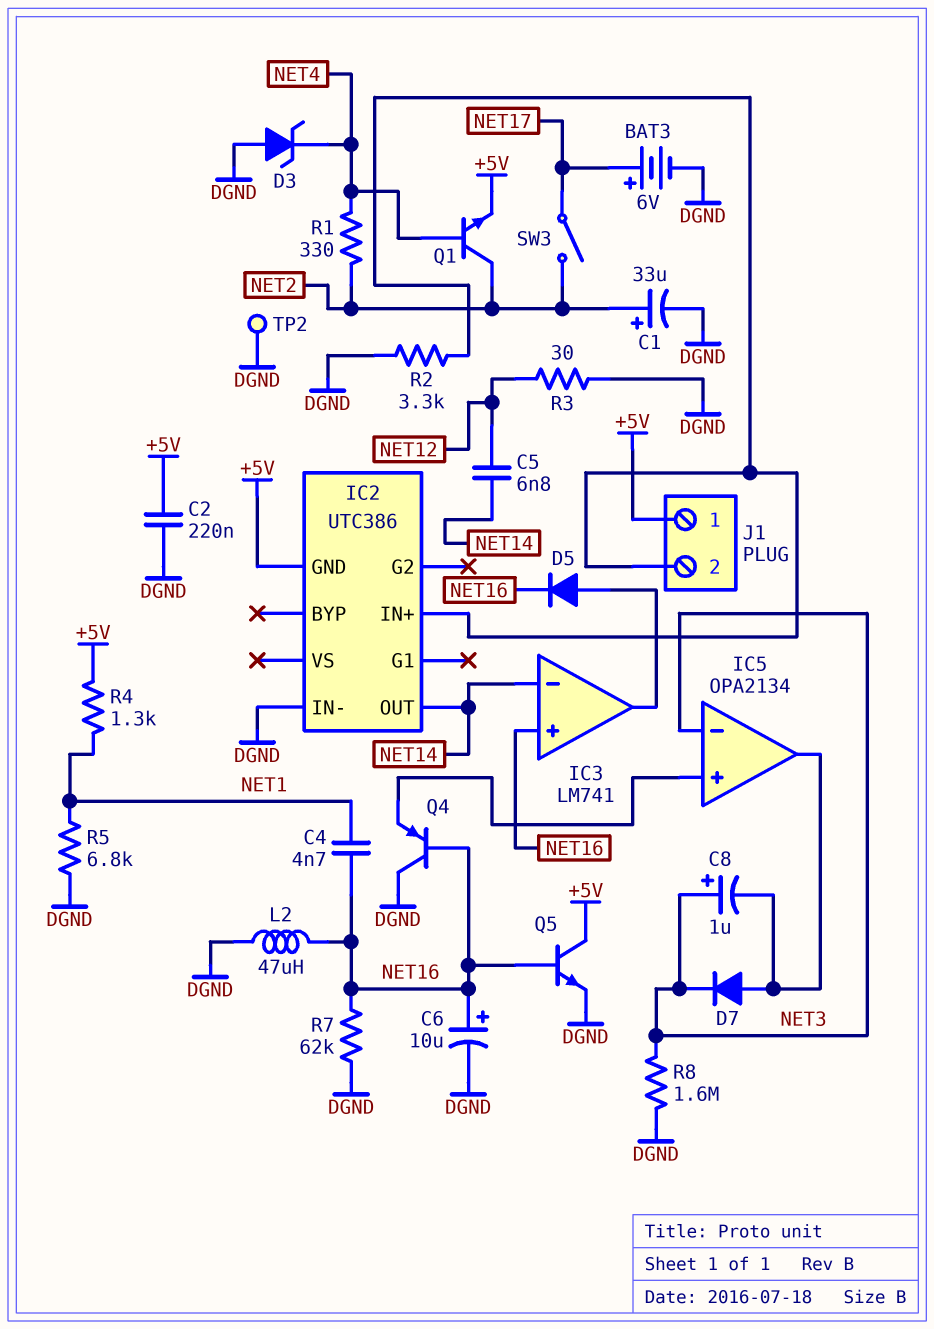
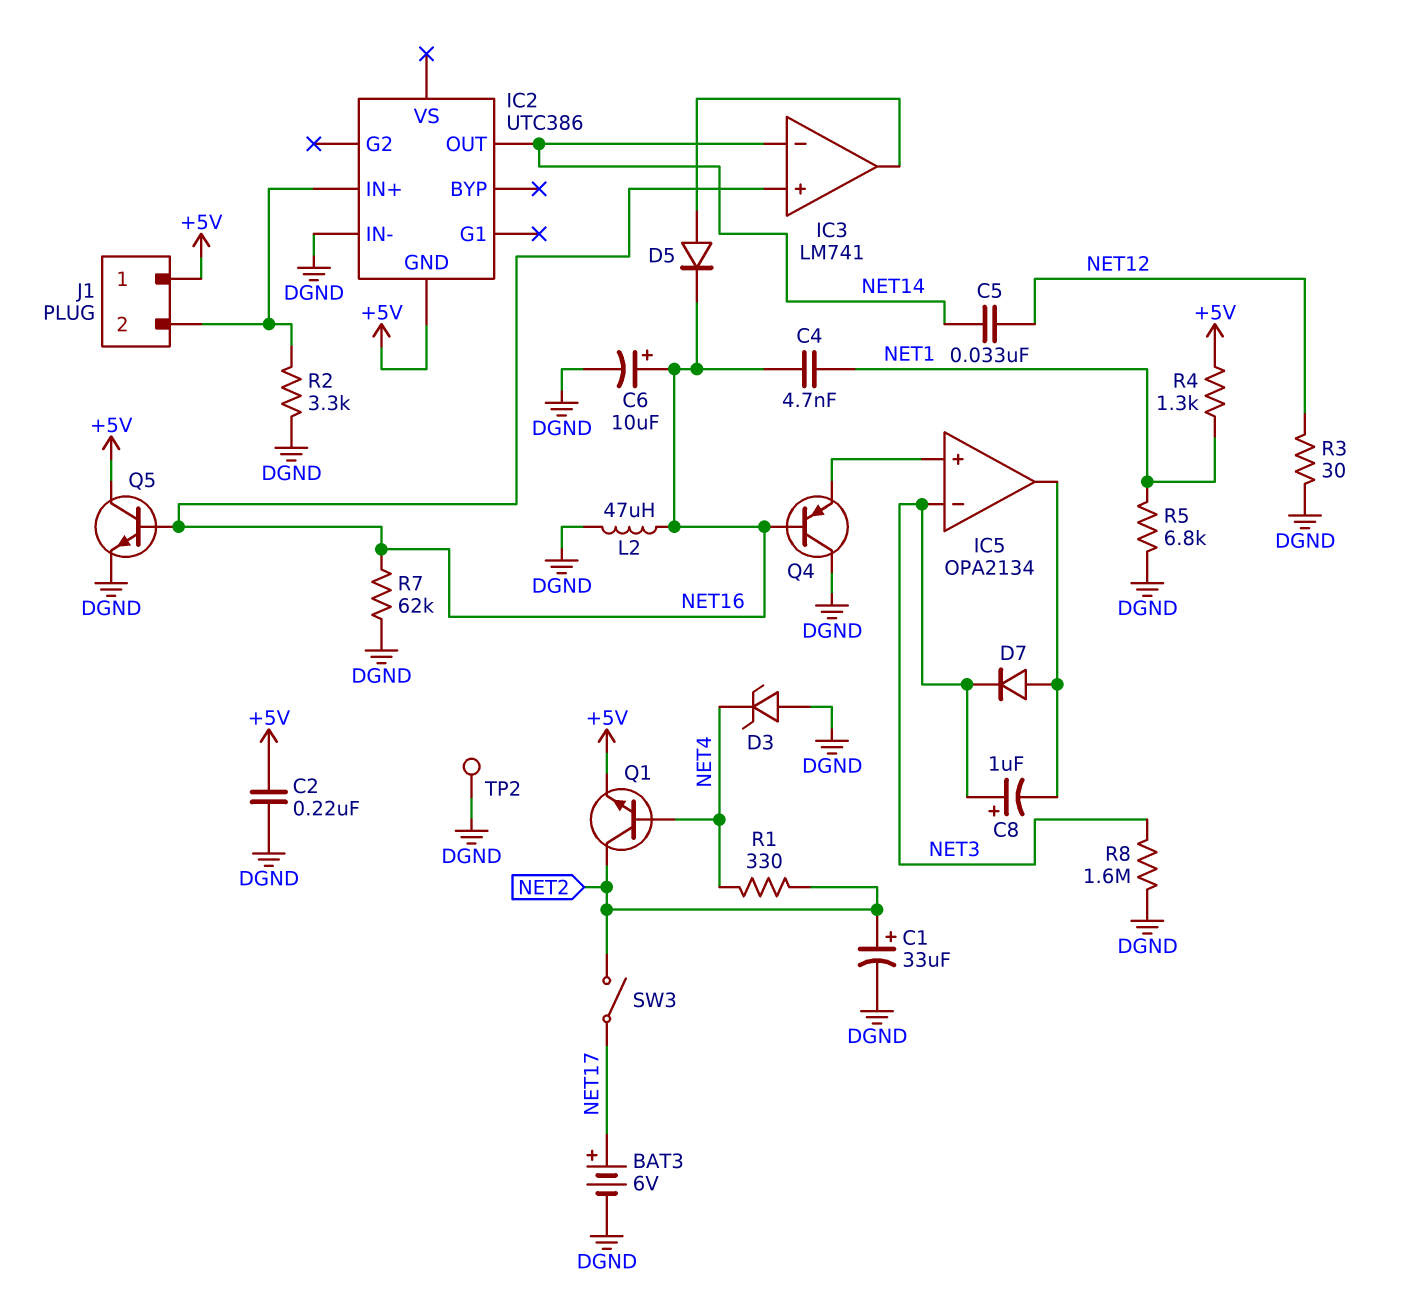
C5: 6.8nF (NET12, NET14) -> 33nF (NET12, NET14)

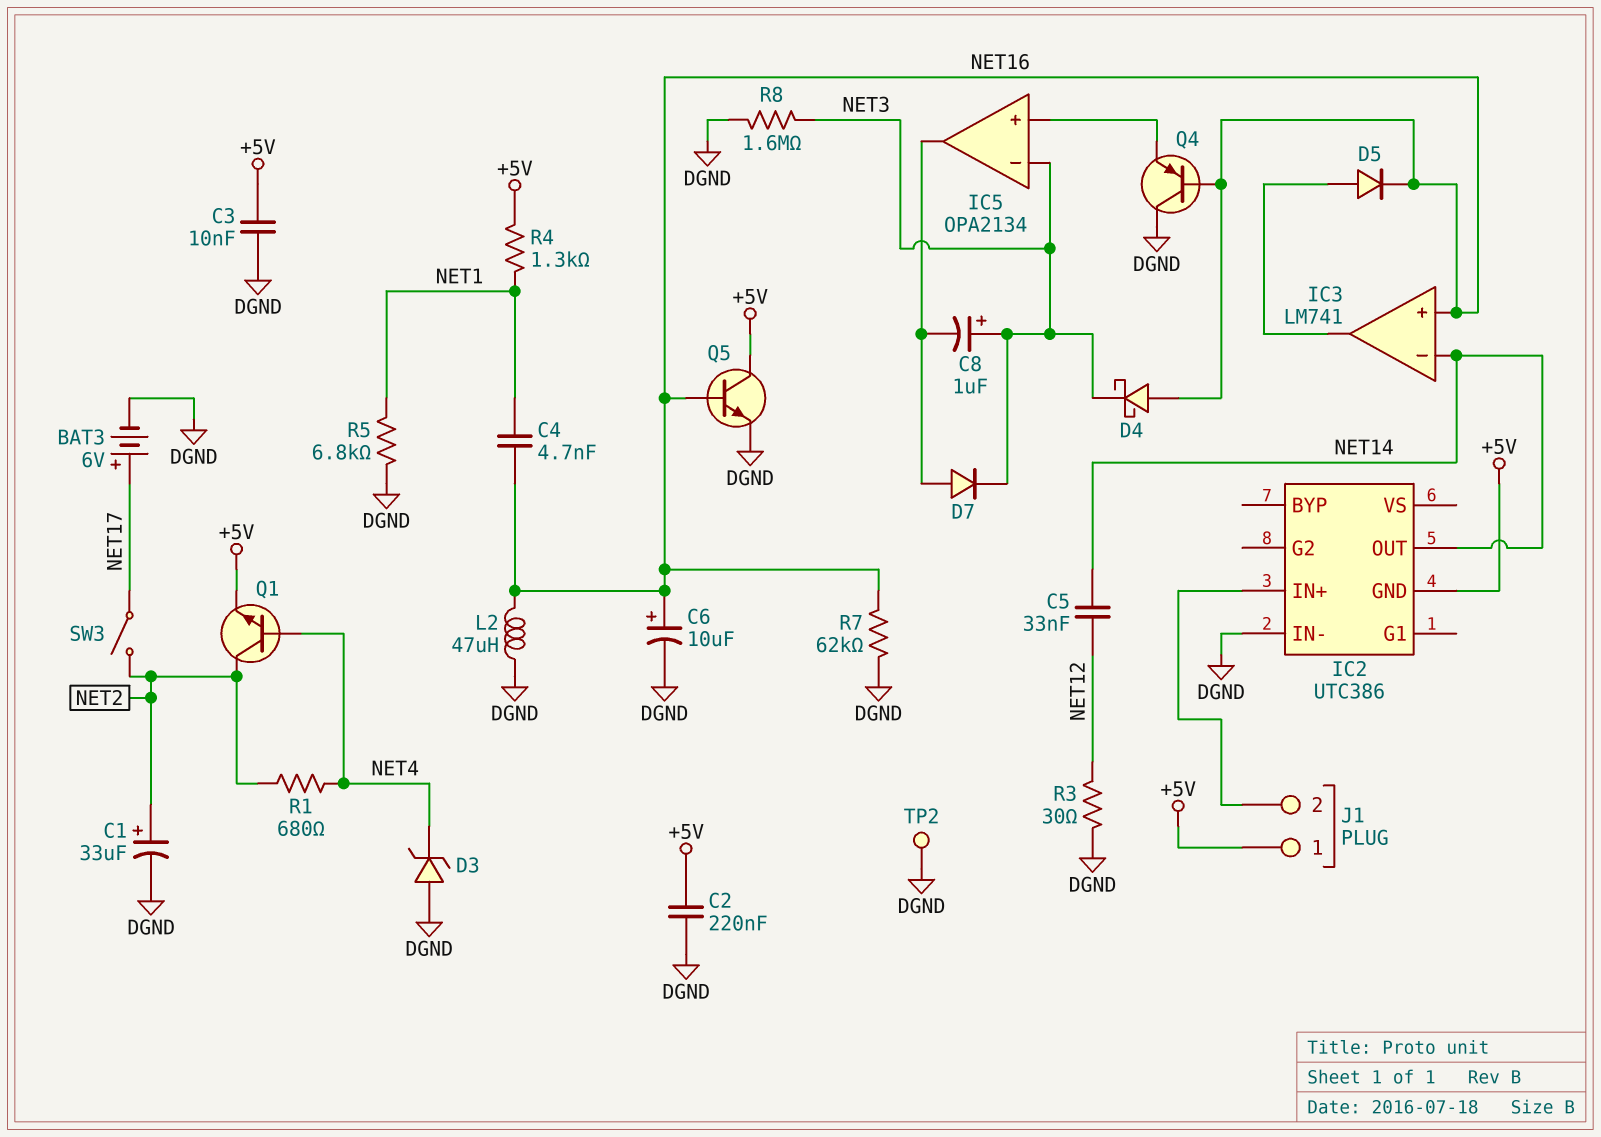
C3: none -> 10nF (+5V, DGND)
D4: none -> schottky (A NET16, K NET3)
R1: 330 (NET2, NET4) -> 680 (NET2, NET4)
R2: 3.3k (DGND, IC2/IN+) -> none

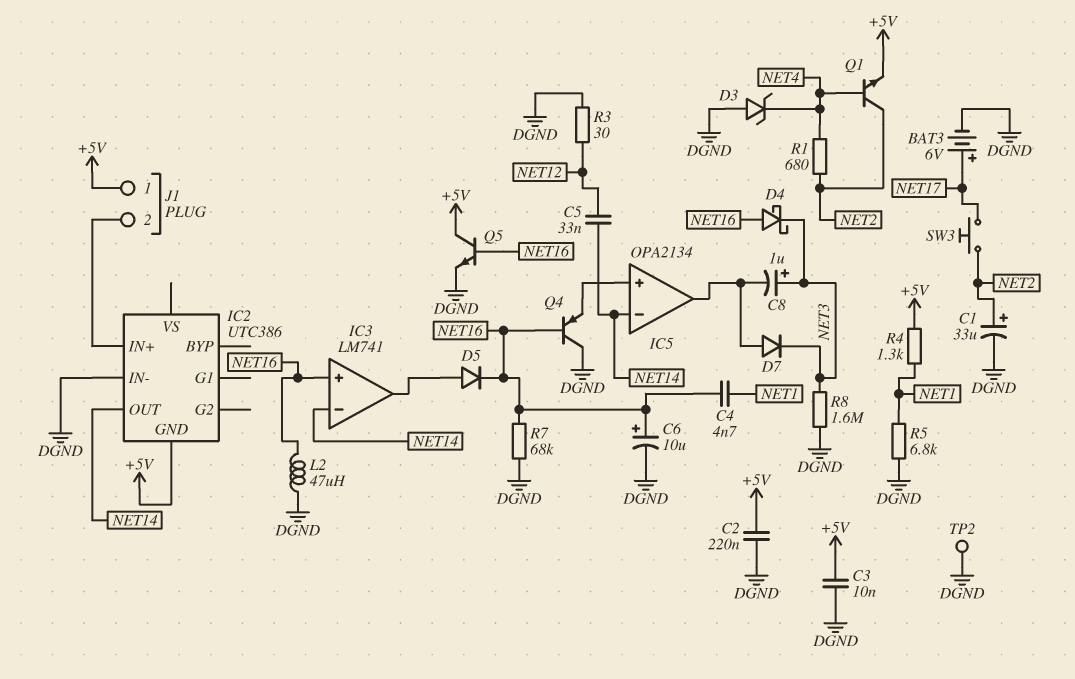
IC5 pin in-: NET3 -> NET14
R7: 62k (DGND, NET16) -> 68k (DGND, NET16)
SW3: switch (NET2, NET17) -> button (NET2, NET17)

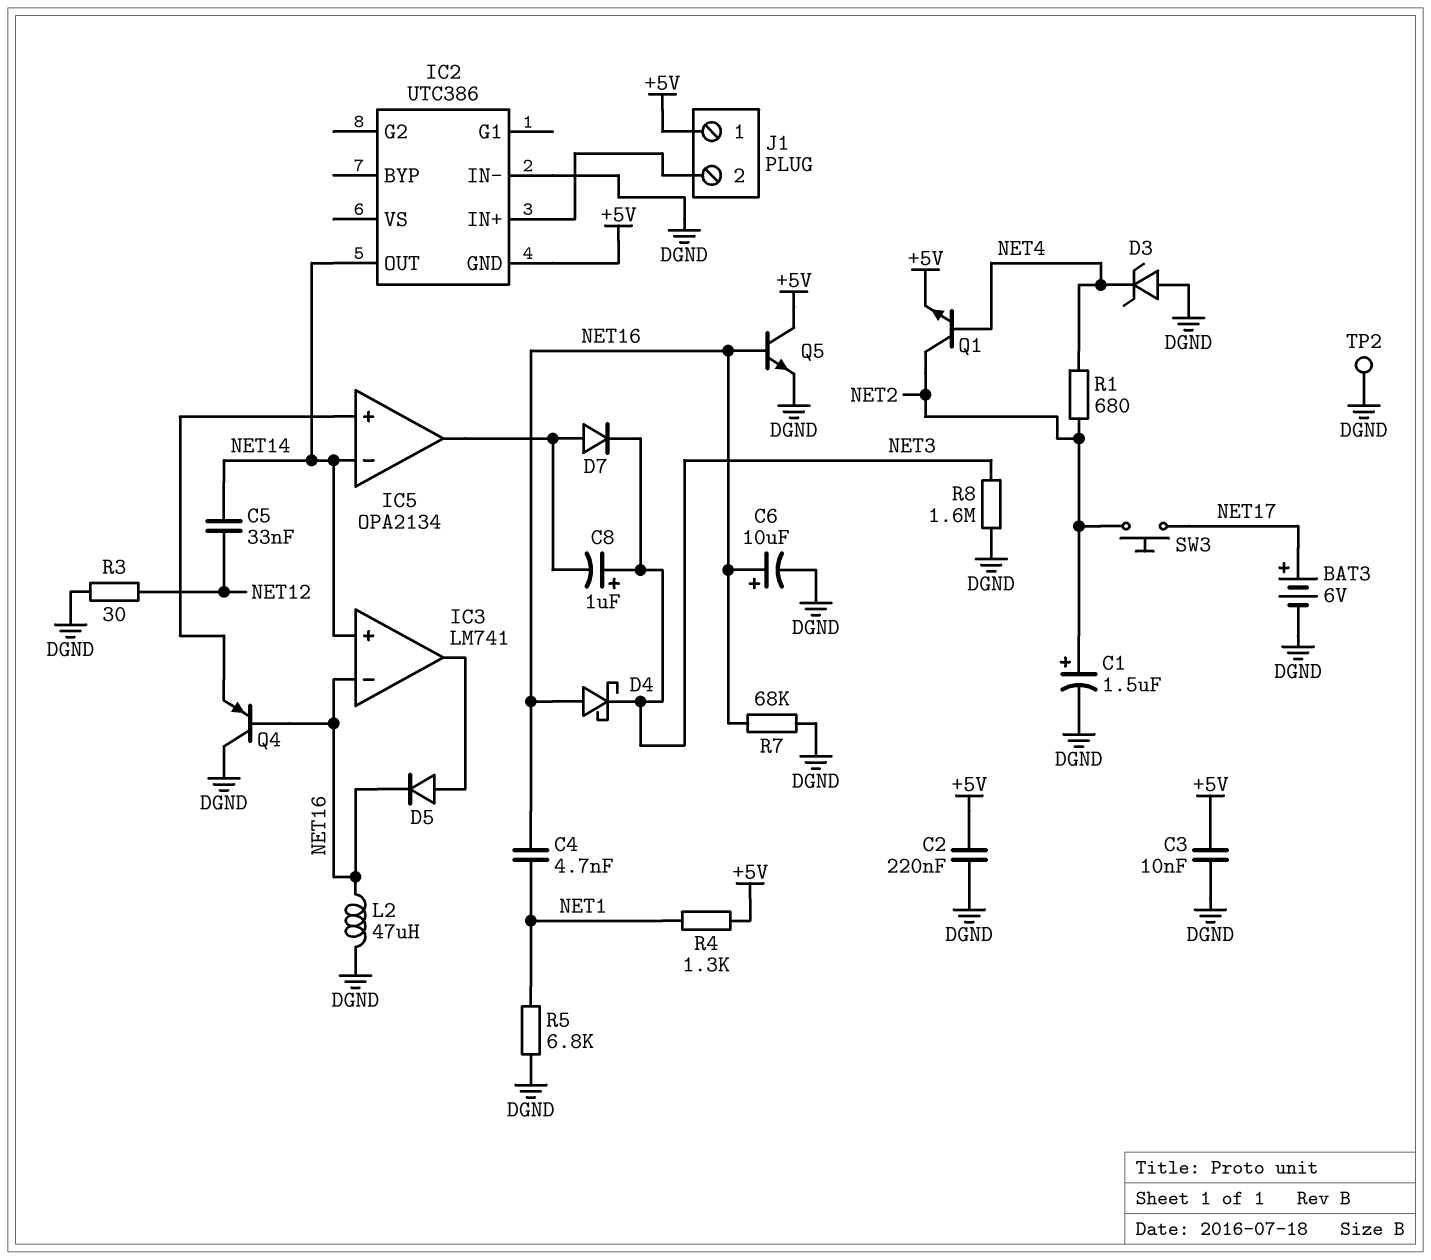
C1: 33uF (plus NET2, minus DGND) -> 1.5uF (plus NET2, minus DGND)
IC3 pin in+: NET16 -> NET14
IC3 pin in-: NET14 -> NET16

